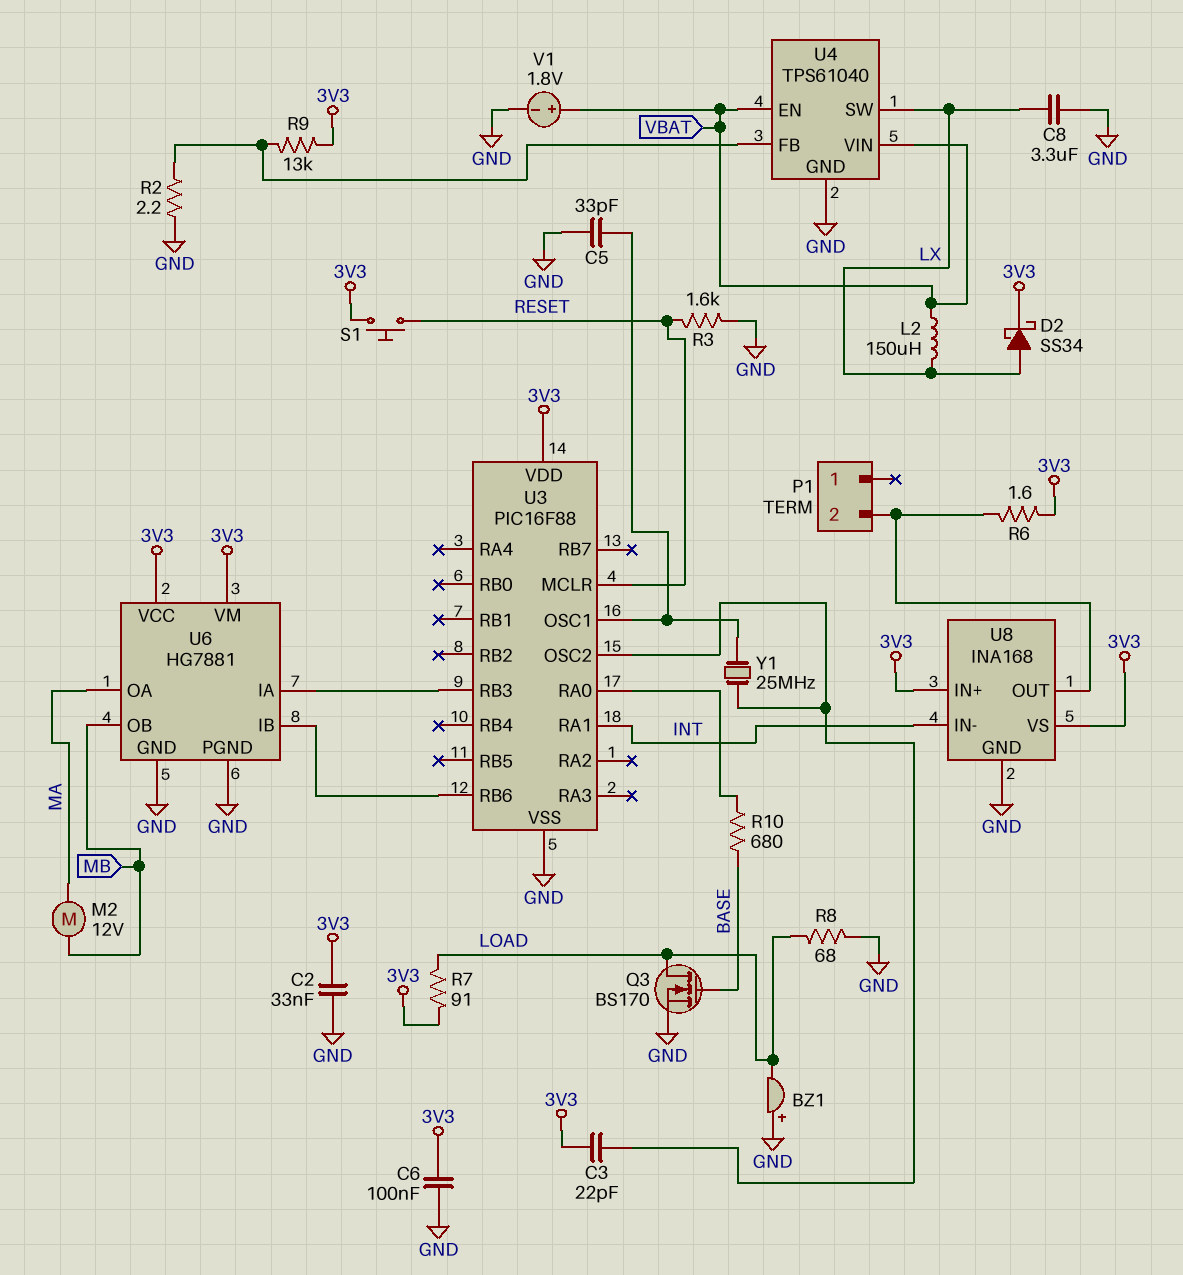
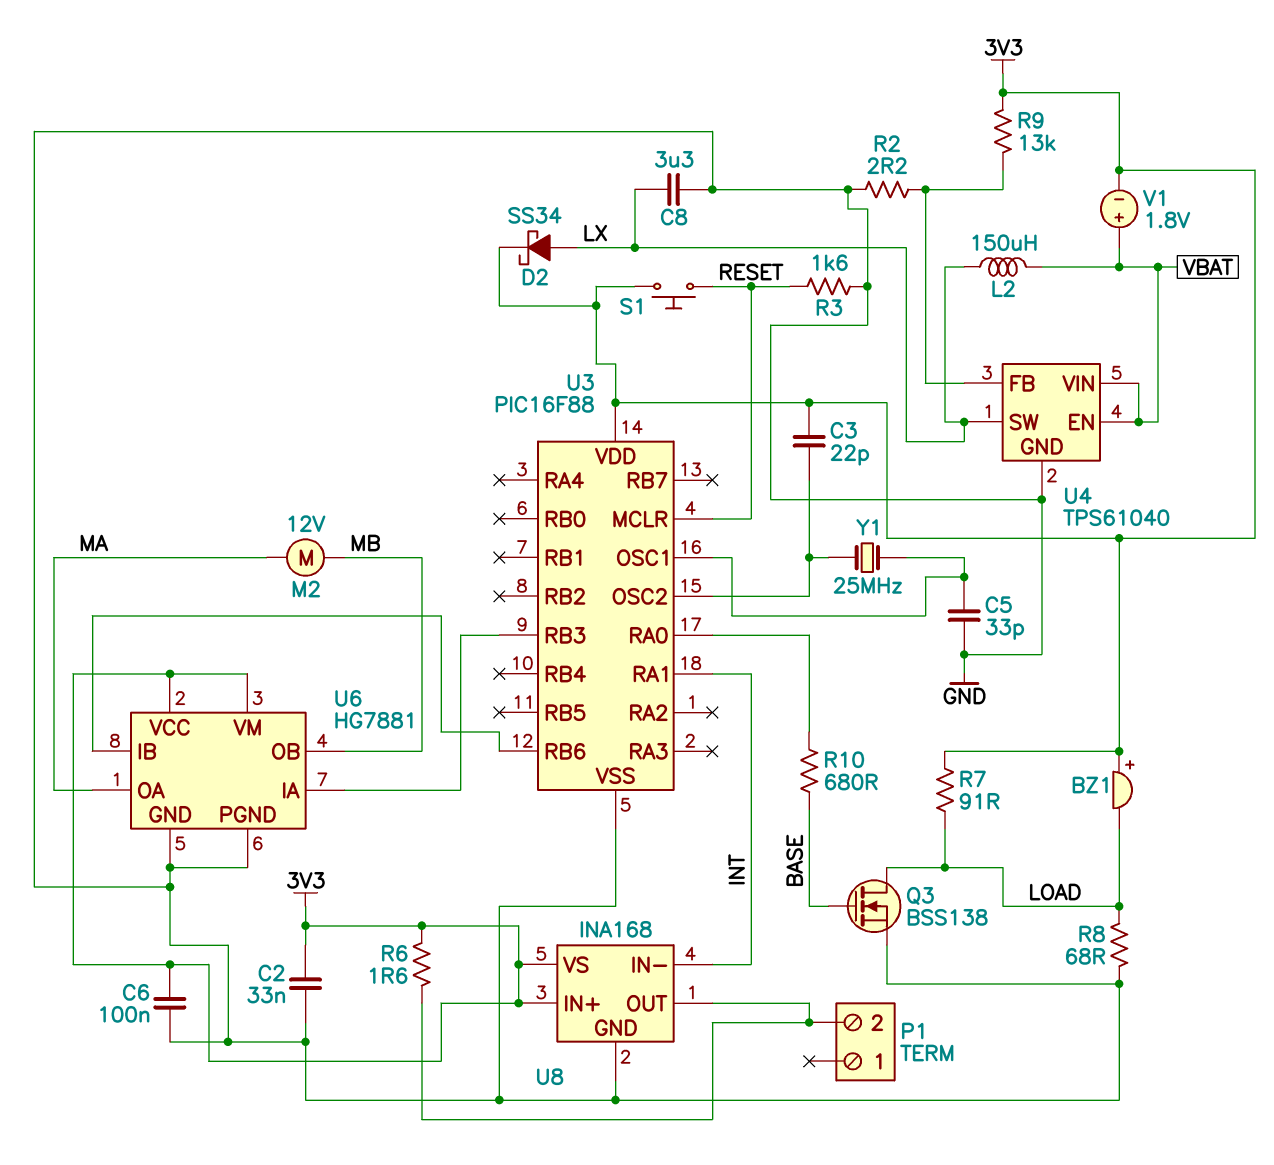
BZ1: buzzer (plus GND, minus LOAD) -> buzzer (plus 3V3, minus LOAD)
Q3: NMOS BS170 (G BASE, D LOAD, S GND) -> NMOS BSS138 (G BASE, D LOAD, S GND)
V1: 1.8V (plus VBAT, minus GND) -> 1.8V (plus VBAT, minus 3V3)

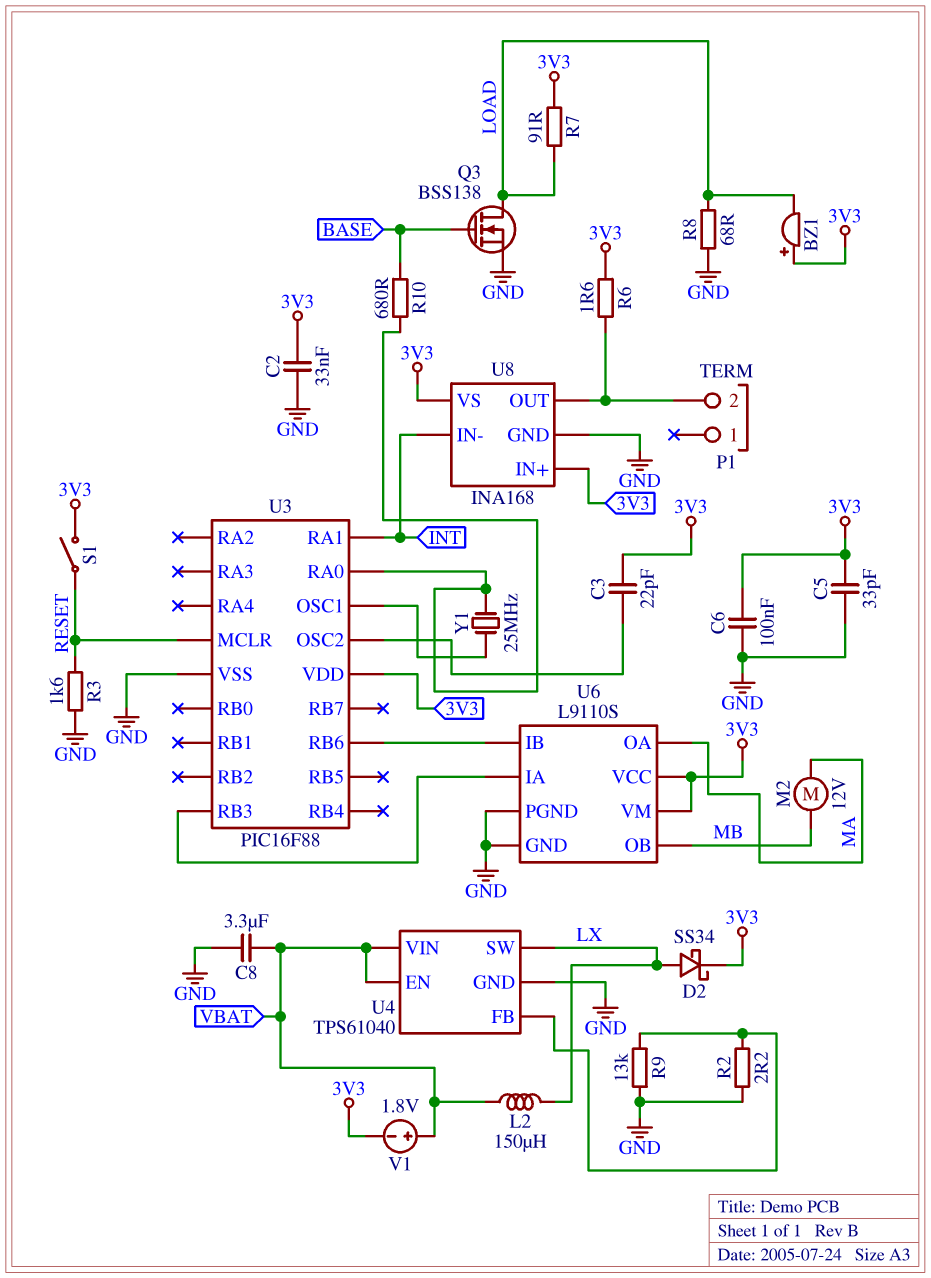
C5: 33pF (GND, U3/OSC1) -> 33pF (3V3, GND)
C8: 3.3uF (GND, LX) -> 3.3uF (GND, VBAT)
R9: 13k (3V3, U4/FB) -> 13k (GND, U4/FB)
S1: button (3V3, RESET) -> switch (3V3, RESET)
U6: HG7881 -> L9110S
Y1: 25MHz (U3/OSC1, U3/OSC2) -> 25MHz (U3/OSC1, U3/RA0)

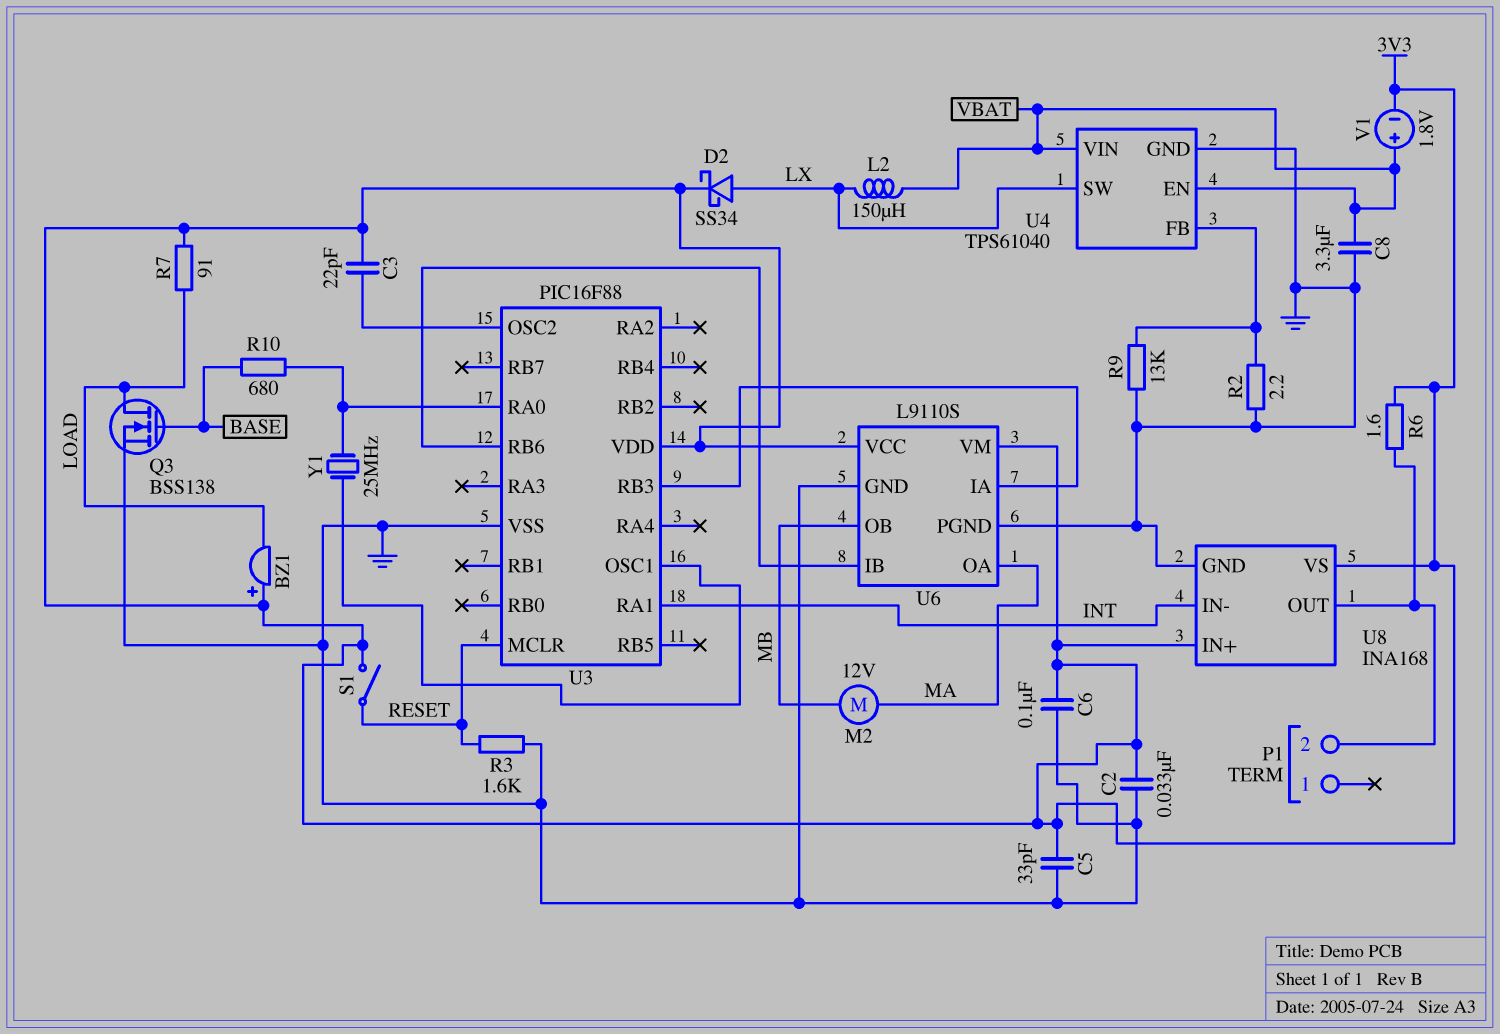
R8: 68 (GND, LOAD) -> none

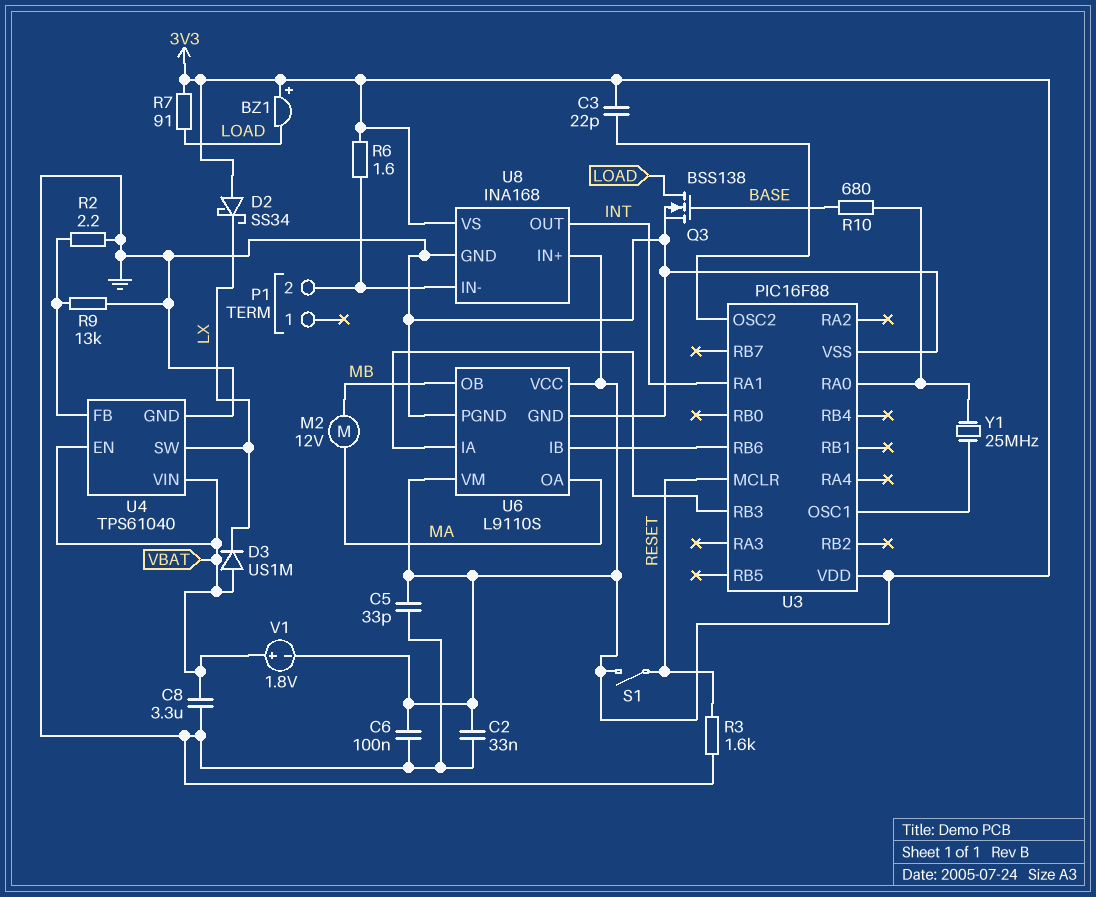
D2: schottky SS34 (A LX, K 3V3) -> schottky SS34 (A 3V3, K LX)
D3: none -> diode US1M (A VBAT, K LX)
L2: 150uH (LX, VBAT) -> none
U8 pin IN-: INT -> P1/2
U8 pin OUT: P1/2 -> INT

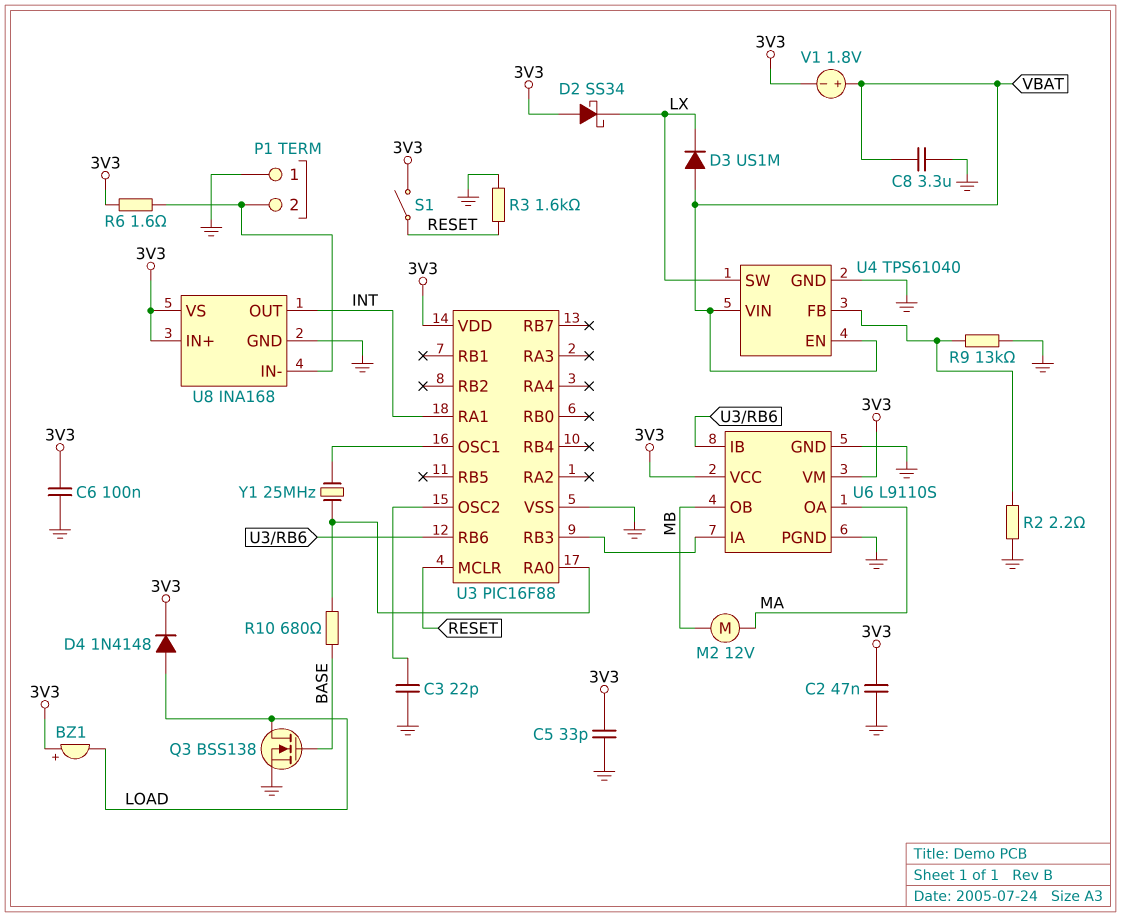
C2: 33nF (3V3, GND) -> 47nF (3V3, GND)
C3: 22pF (3V3, U3/OSC2) -> 22pF (GND, U3/OSC2)
D4: none -> diode 1N4148 (A LOAD, K 3V3)
P1 pin 1: none -> GND
R7: 91 (3V3, LOAD) -> none

